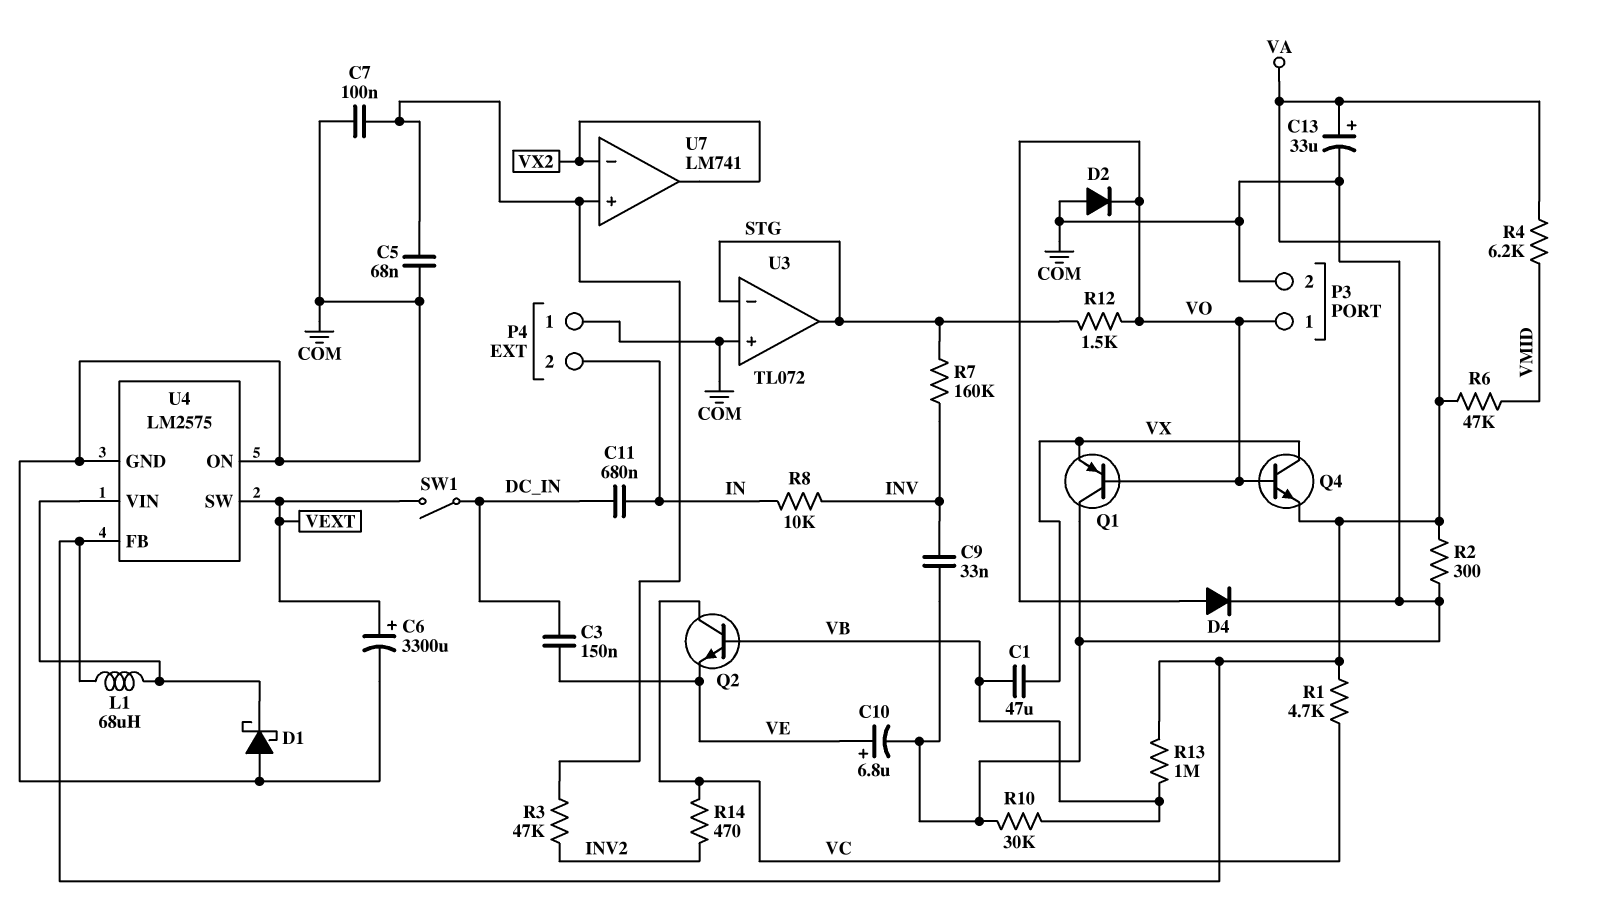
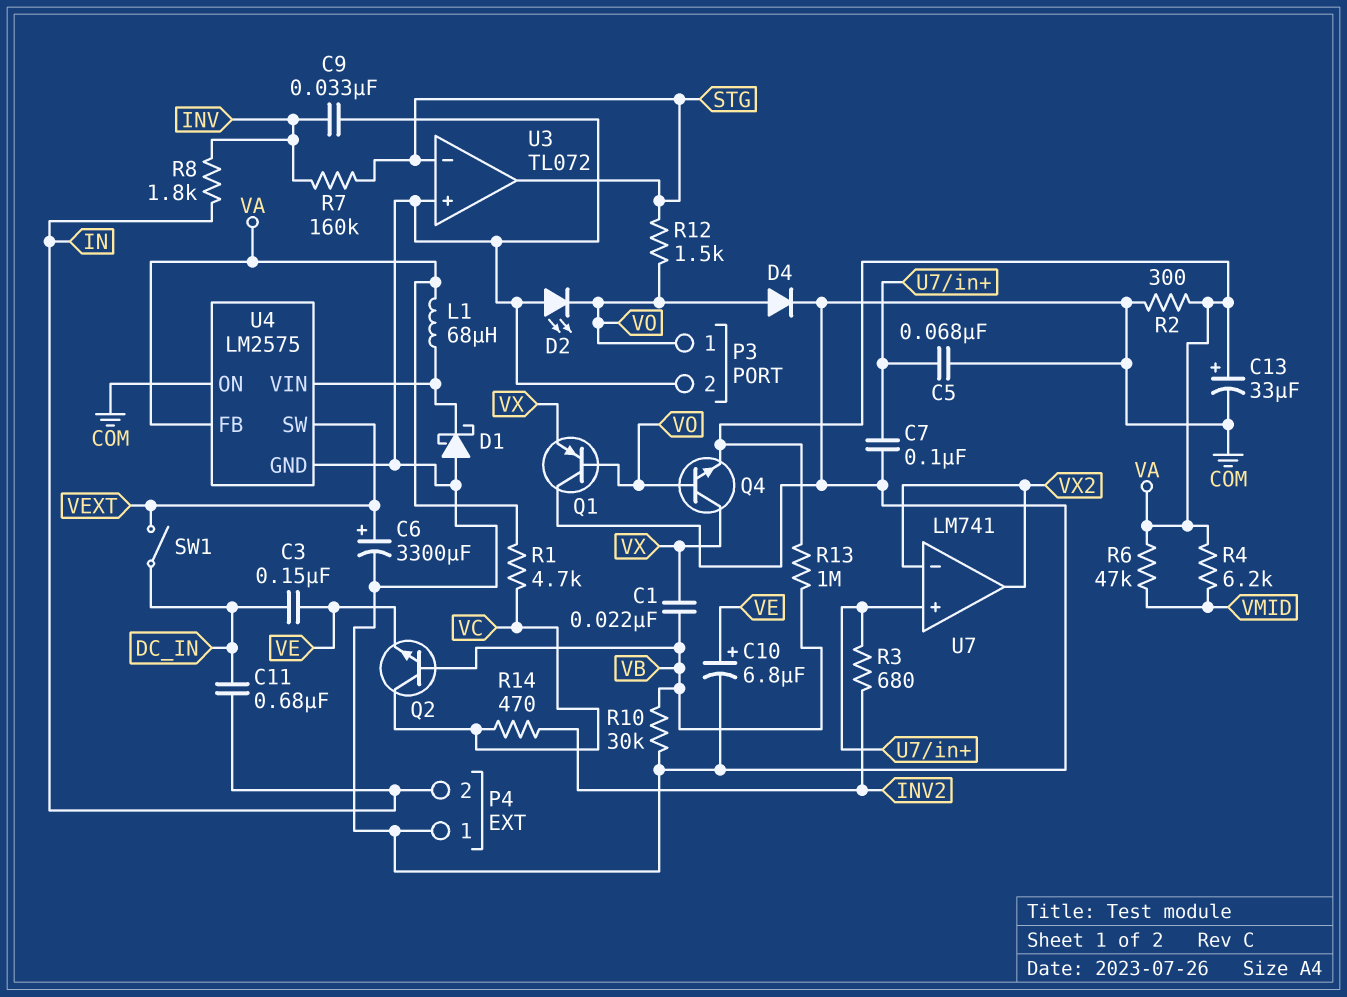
C1: 47uF (VB, VX) -> 22nF (VB, VX)
D2: diode (A COM, K VO) -> LED (A COM, K VO)
R3: 47k (INV2, U7/in+) -> 680 (INV2, U7/in+)
R8: 10k (IN, INV) -> 1.8k (IN, INV)

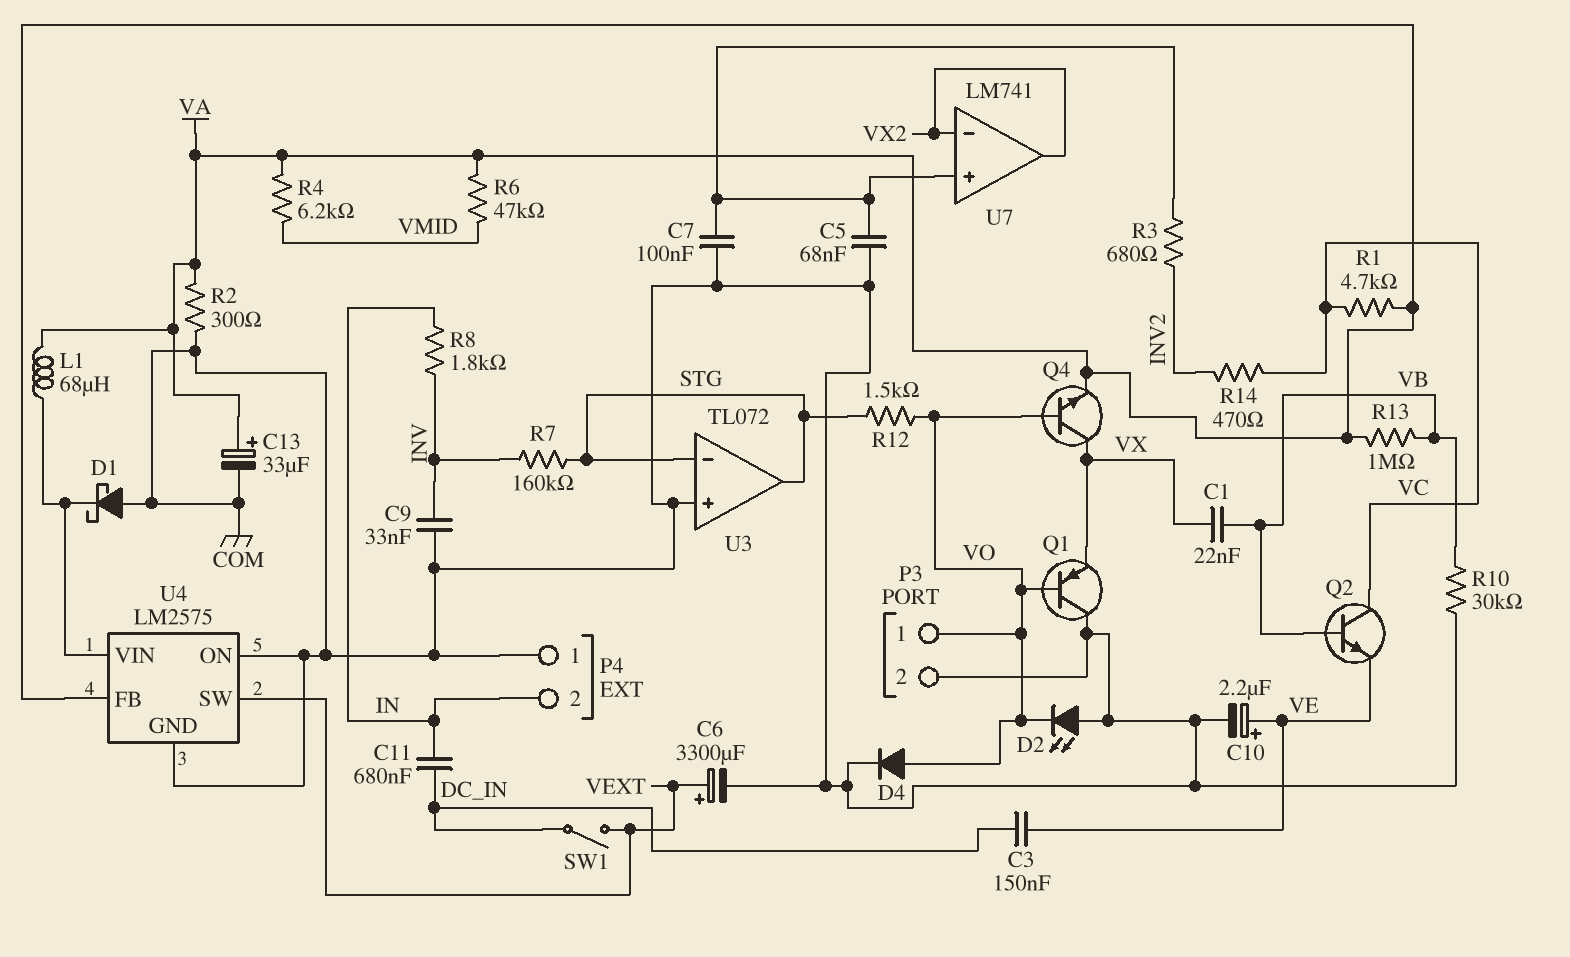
C10: 6.8uF (plus VE, minus COM) -> 2.2uF (plus VE, minus COM)

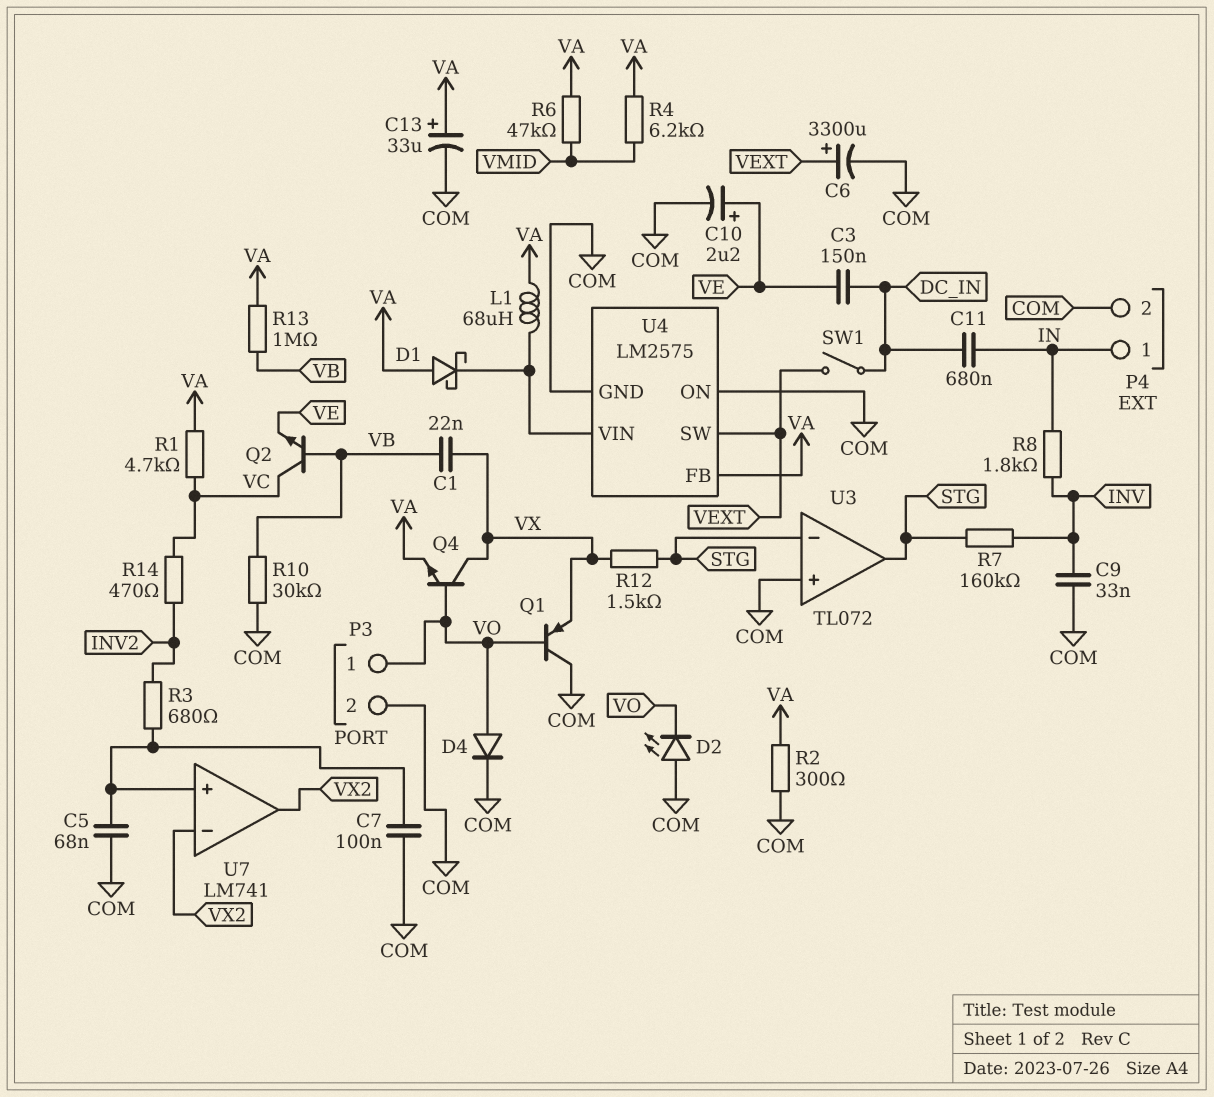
D1: schottky (A COM, K U4/VIN) -> schottky (A VA, K U4/VIN)
P4 pin 1: COM -> IN
P4 pin 2: IN -> COM
R12: 1.5k (STG, VO) -> 1.5k (STG, VX)

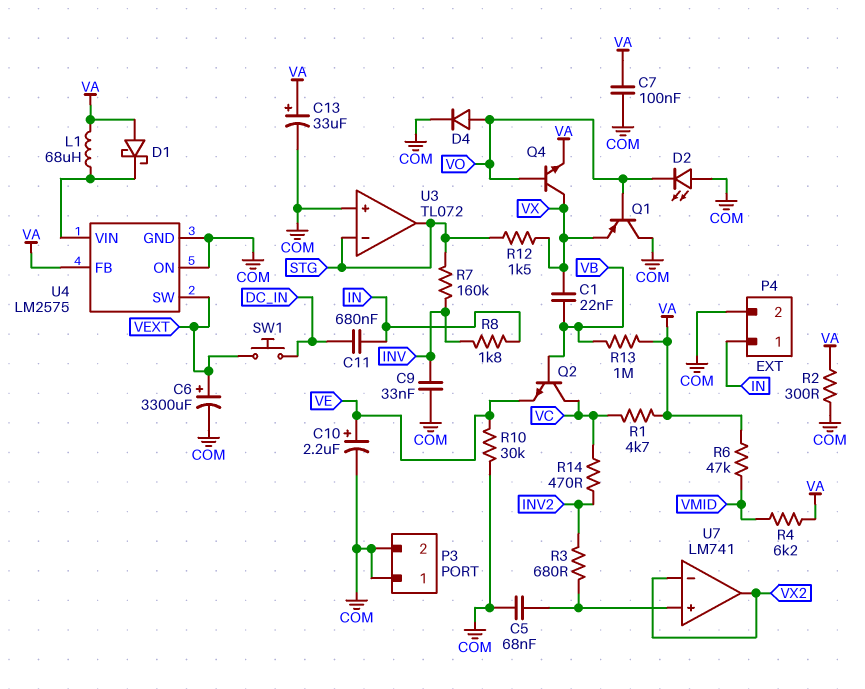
C3: 150nF (DC_IN, VE) -> none
C7: 100nF (COM, U7/in+) -> 100nF (COM, VA)
P3 pin 1: VO -> COM
R10: 30k (COM, VB) -> 30k (COM, VE)
SW1: switch (DC_IN, VEXT) -> button (DC_IN, VEXT)

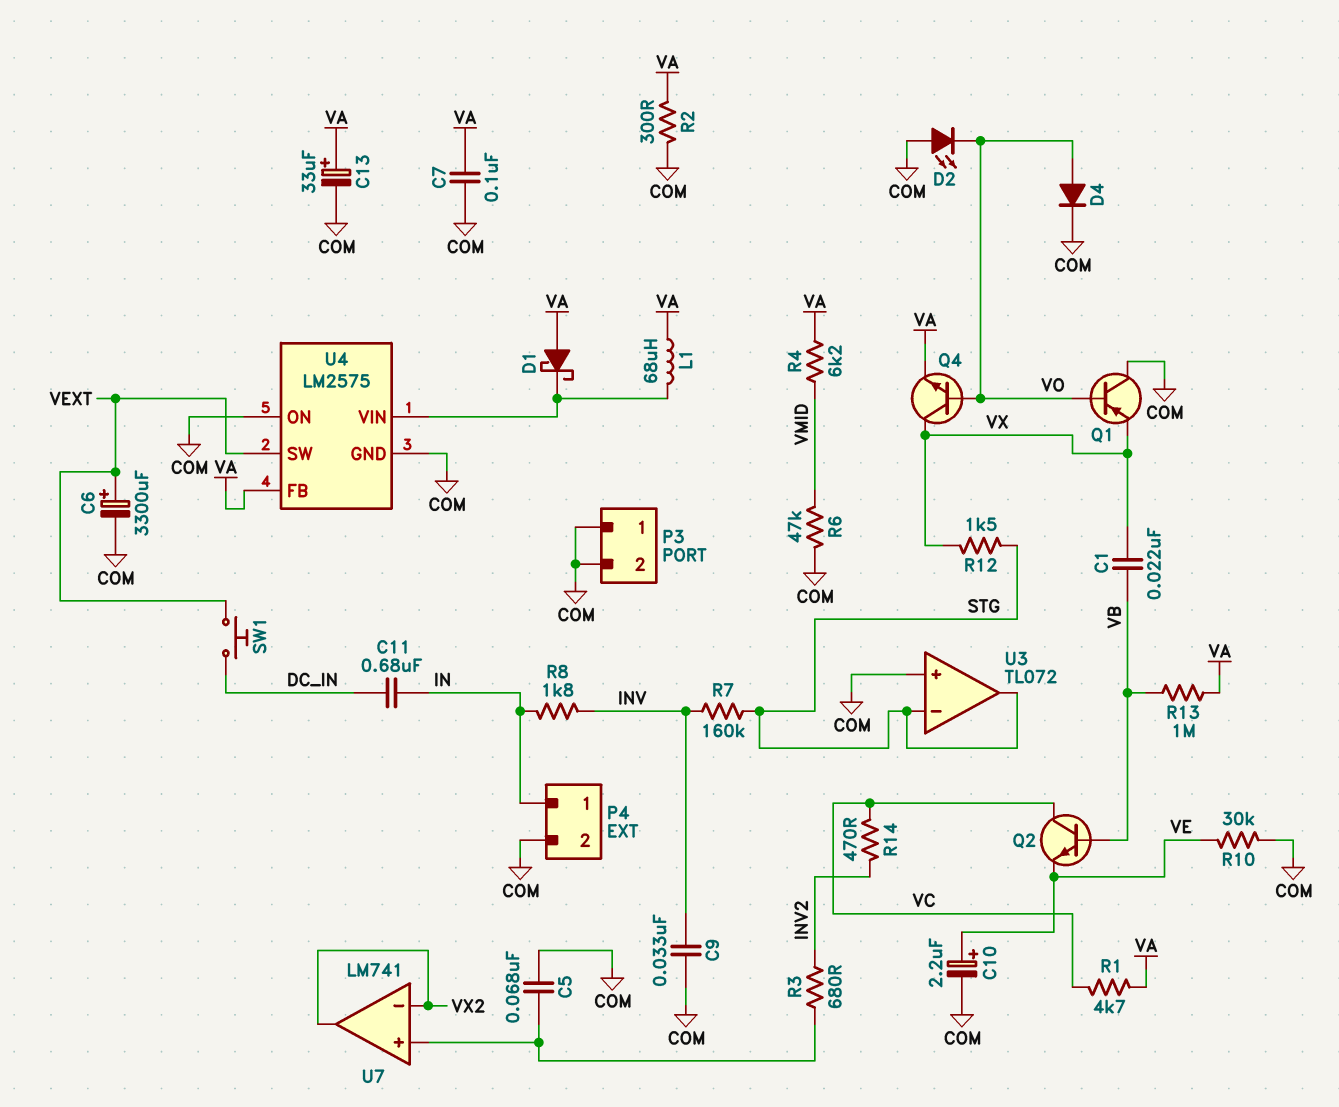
R6: 47k (VA, VMID) -> 47k (COM, VMID)

